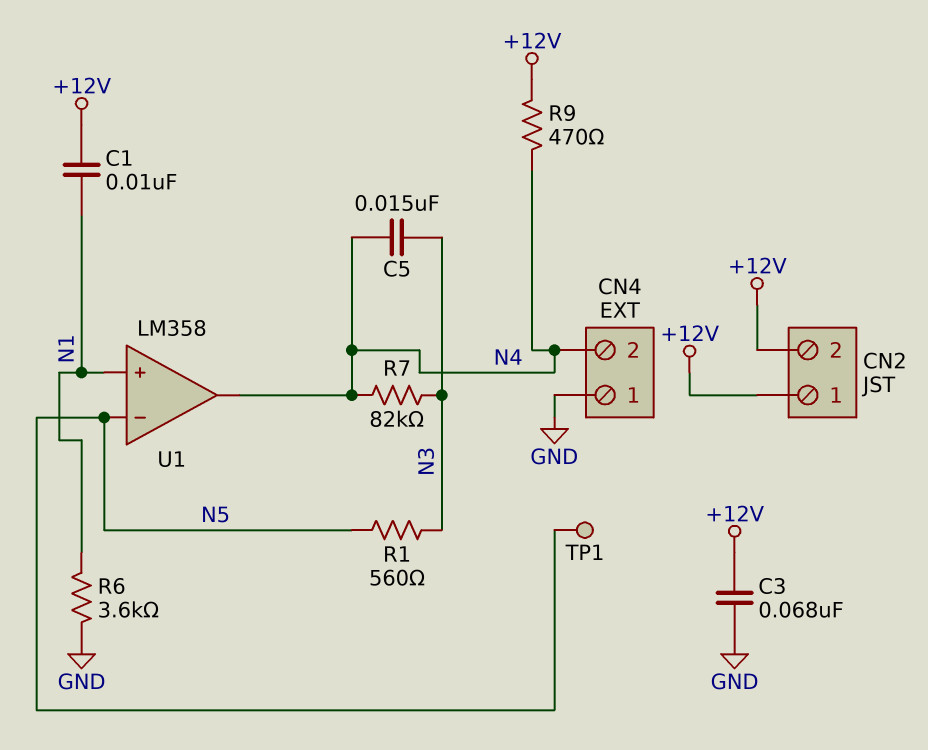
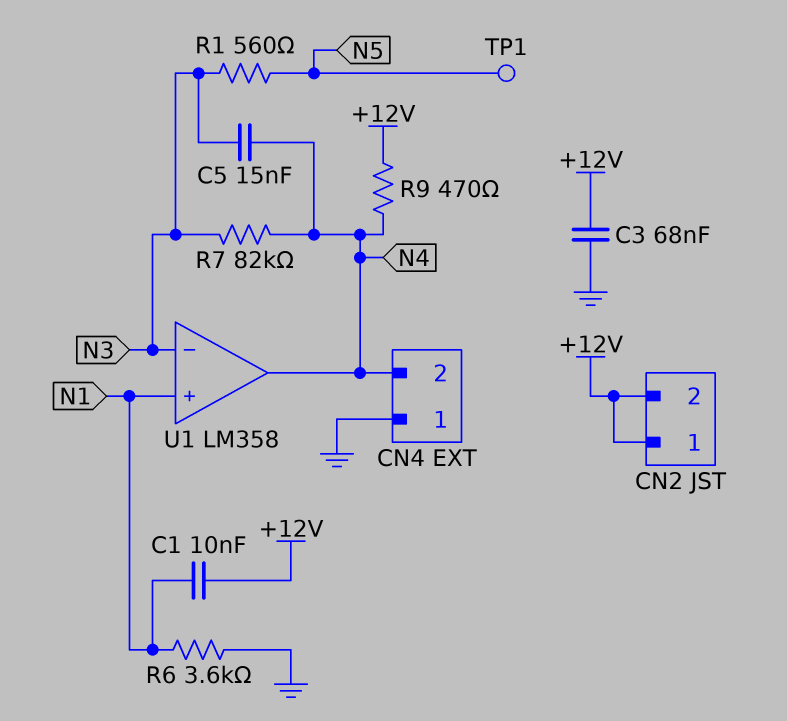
U1 pin in-: N5 -> N3

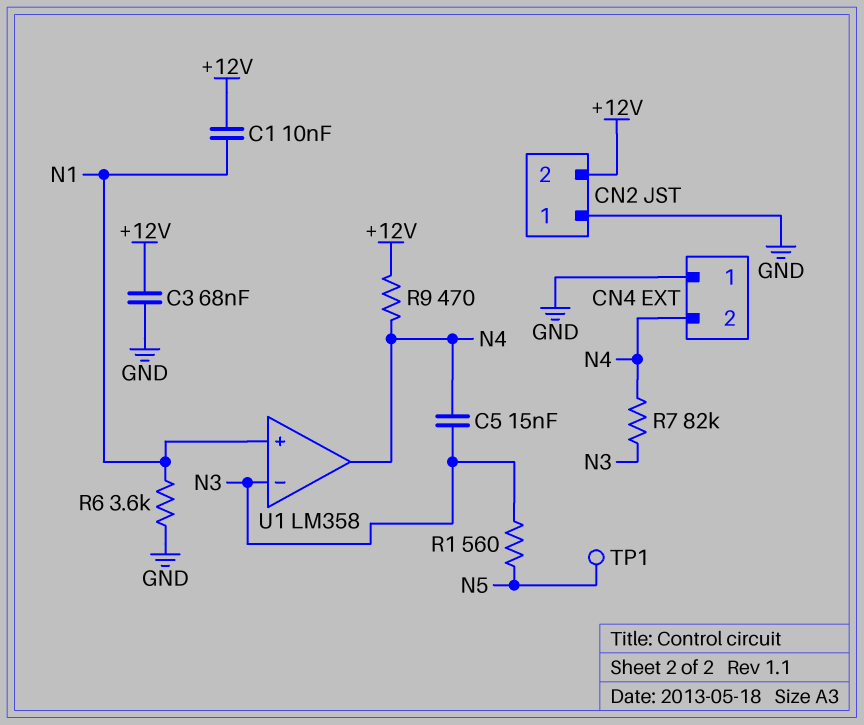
CN2 pin 1: +12V -> GND

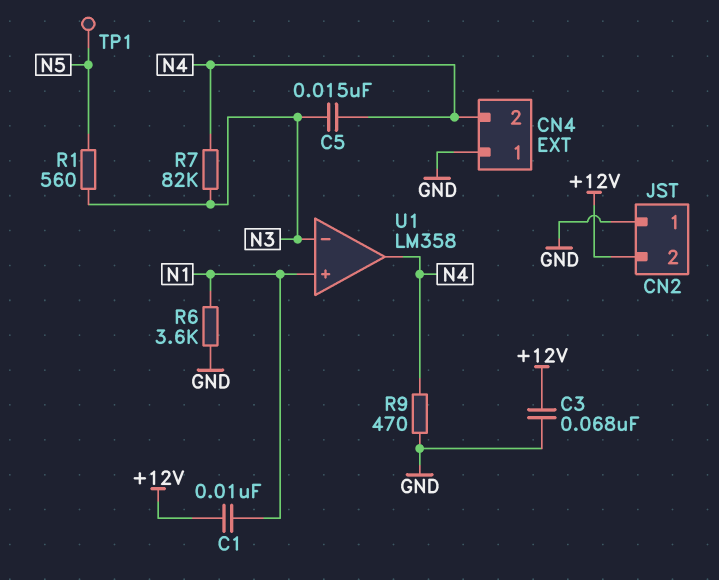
R9: 470 (+12V, N4) -> 470 (GND, N4)

